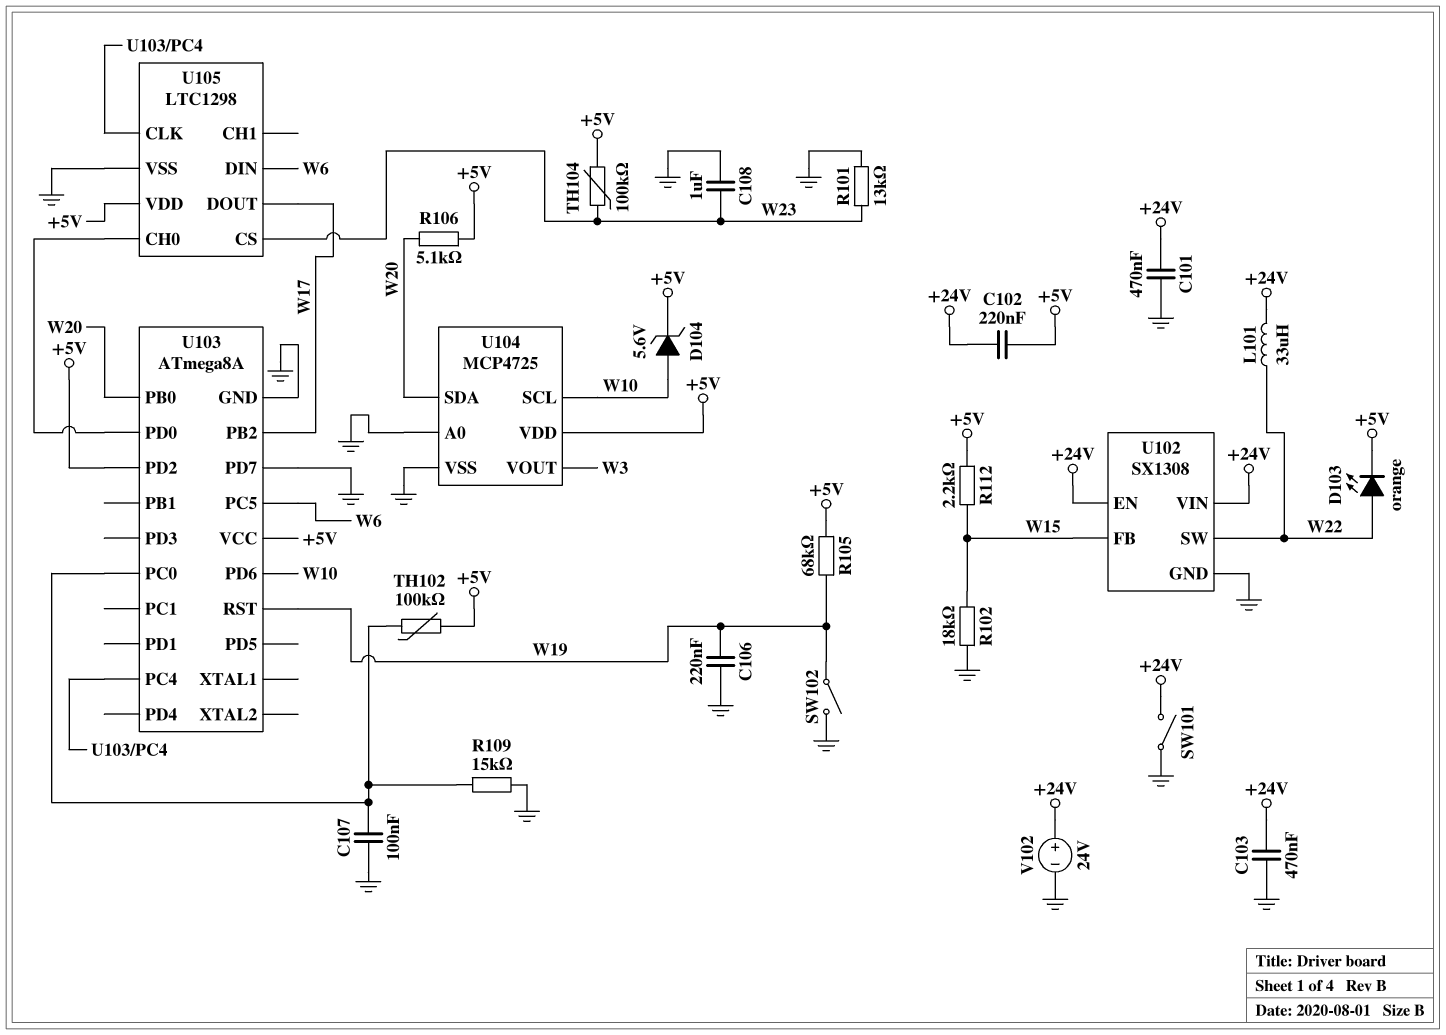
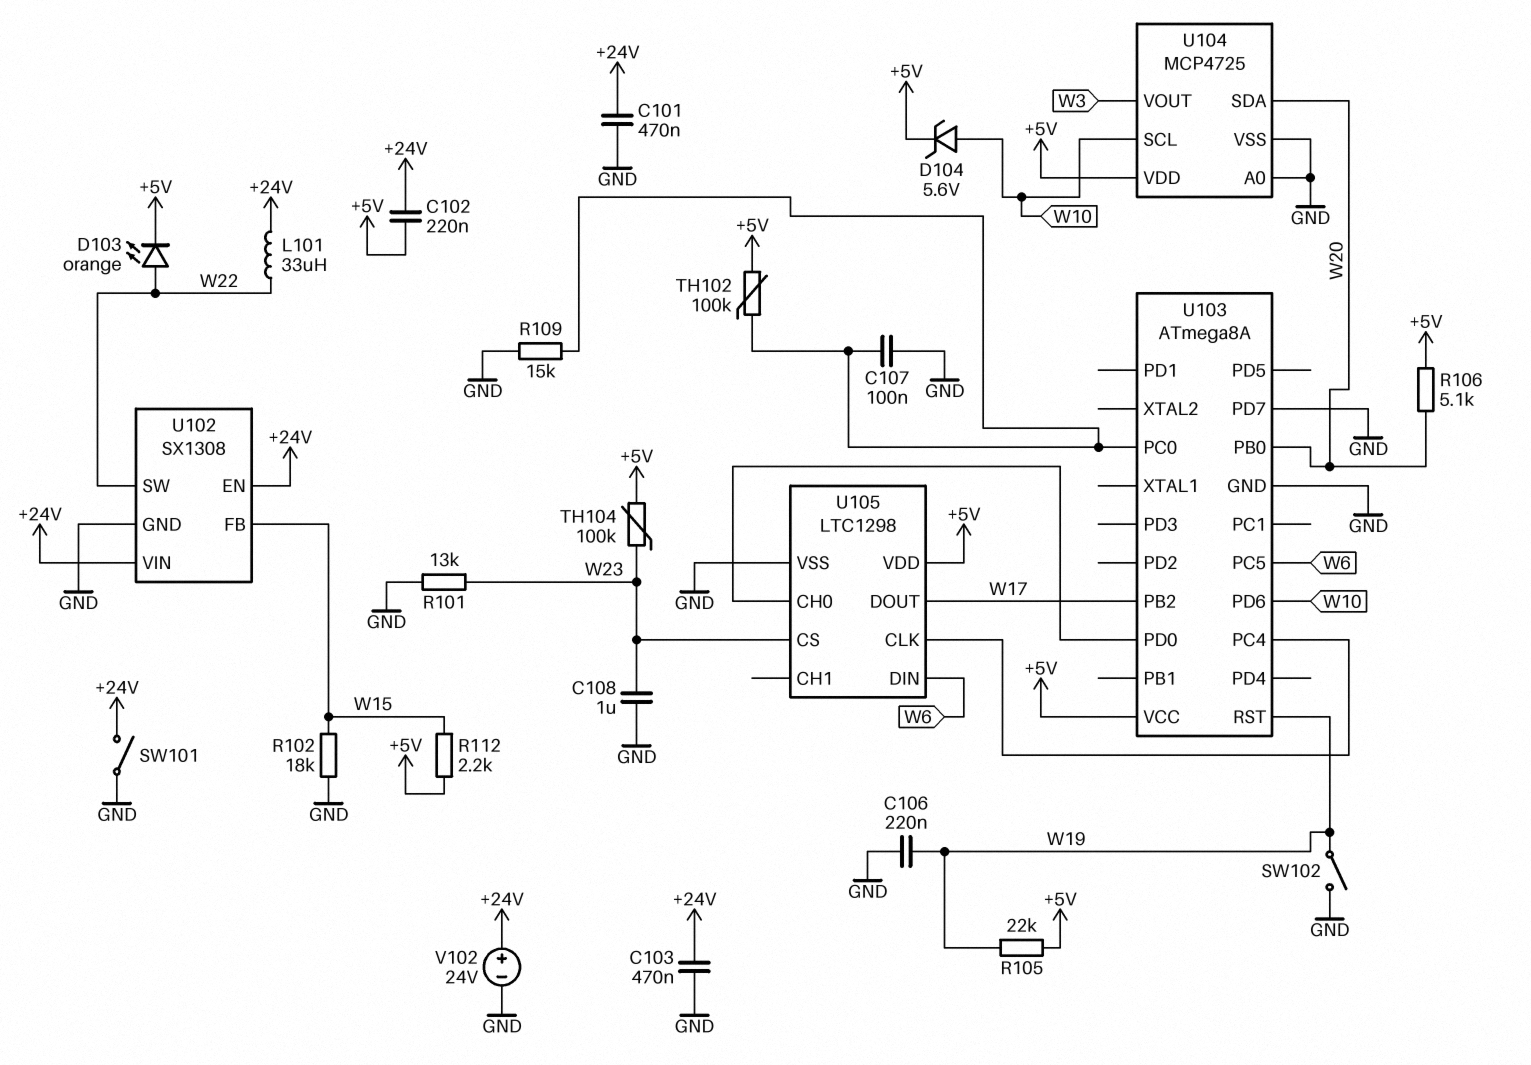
R105: 68k (+5V, W19) -> 22k (+5V, W19)
U103 pin PD2: +5V -> none

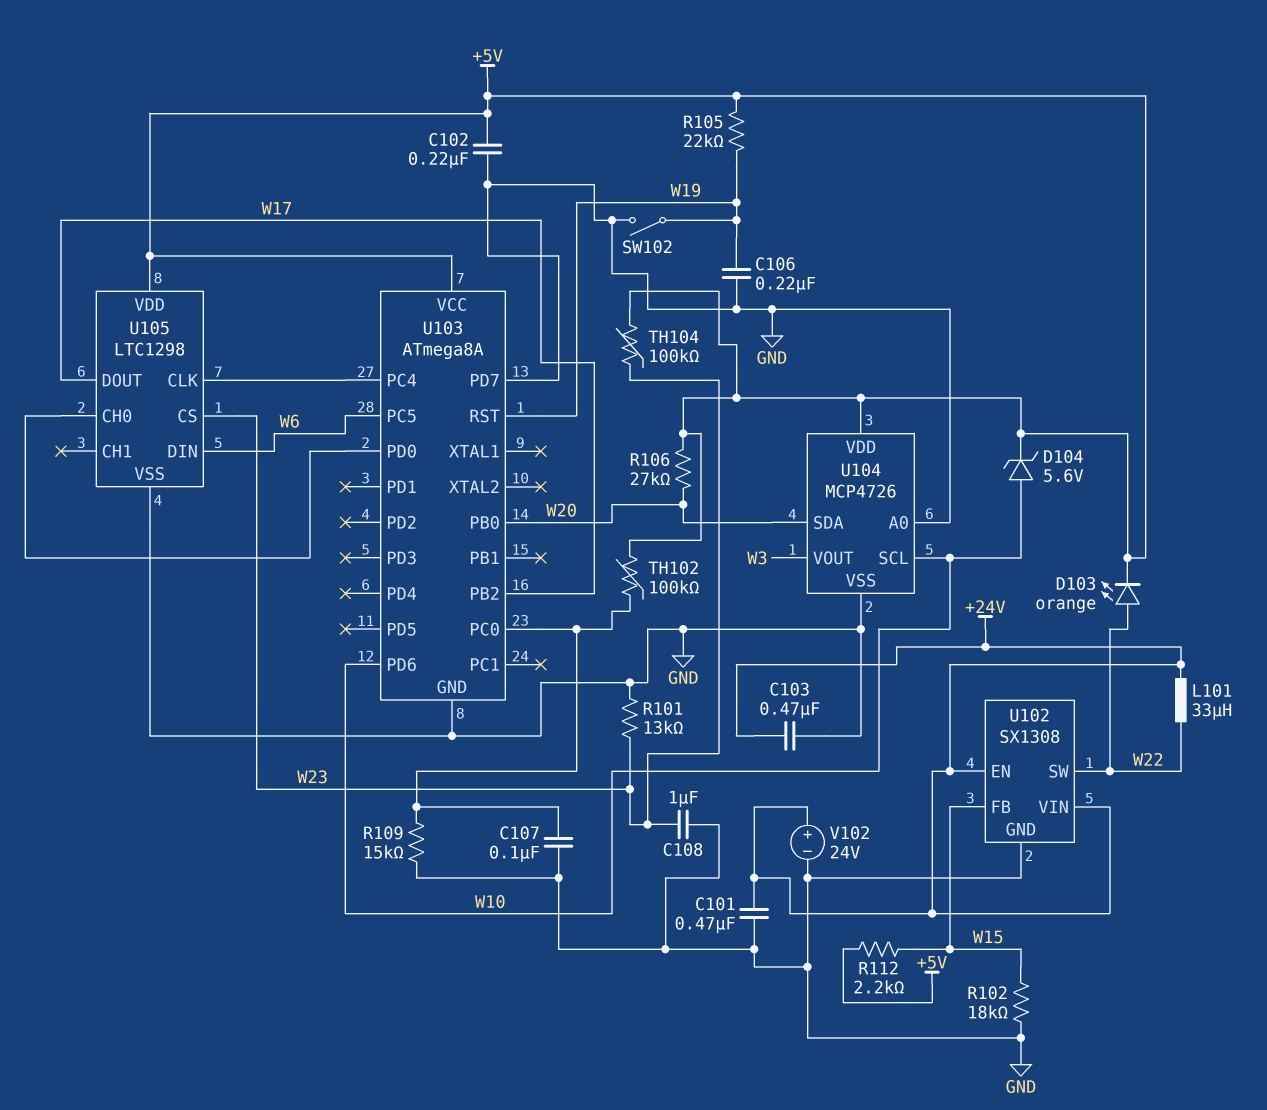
C102: 220nF (+5V, +24V) -> 220nF (+5V, GND)
R106: 5.1k (+5V, W20) -> 27k (+5V, W20)
SW101: switch (+24V, GND) -> none
U104: MCP4725 -> MCP4726

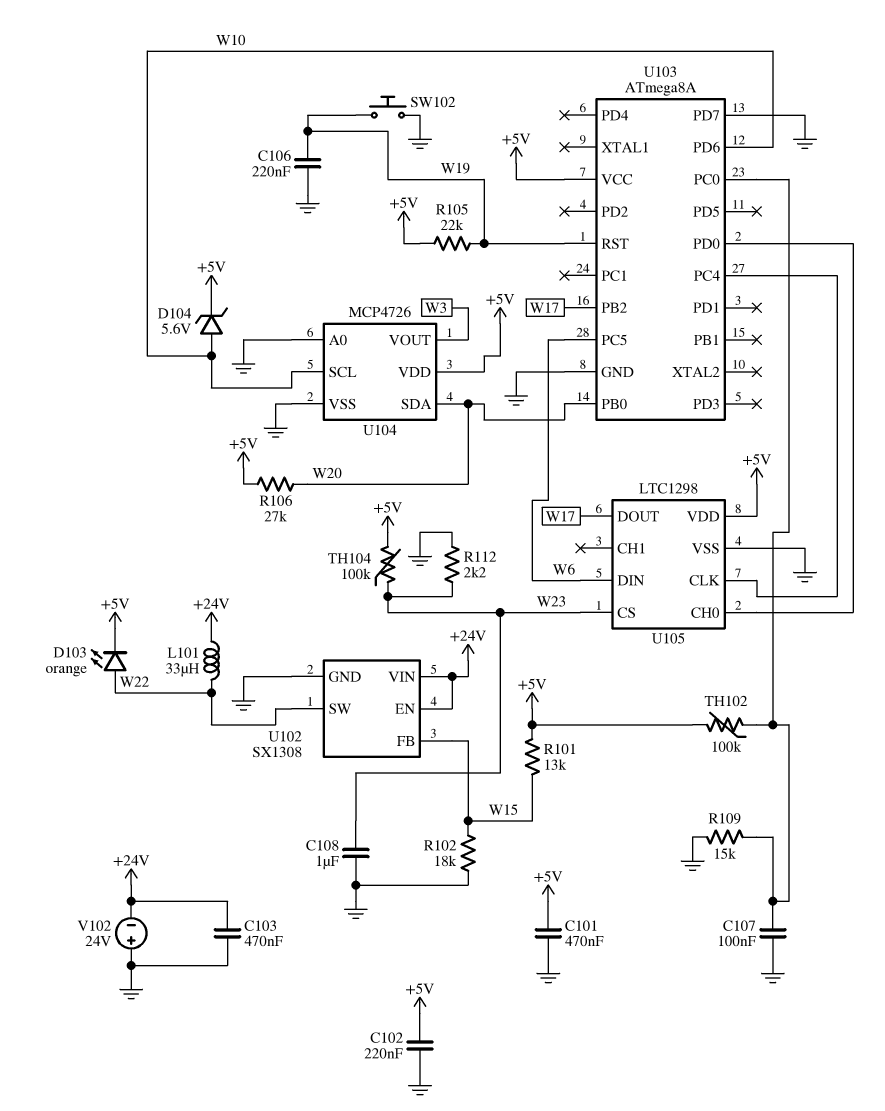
C101: 470nF (+24V, GND) -> 470nF (+5V, GND)
R101: 13k (GND, W23) -> 13k (+5V, W15)
R112: 2.2k (+5V, W15) -> 2.2k (GND, W23)
SW102: switch (GND, W19) -> button (GND, W19)
V102: 24V (plus +24V, minus GND) -> 24V (plus GND, minus +24V)

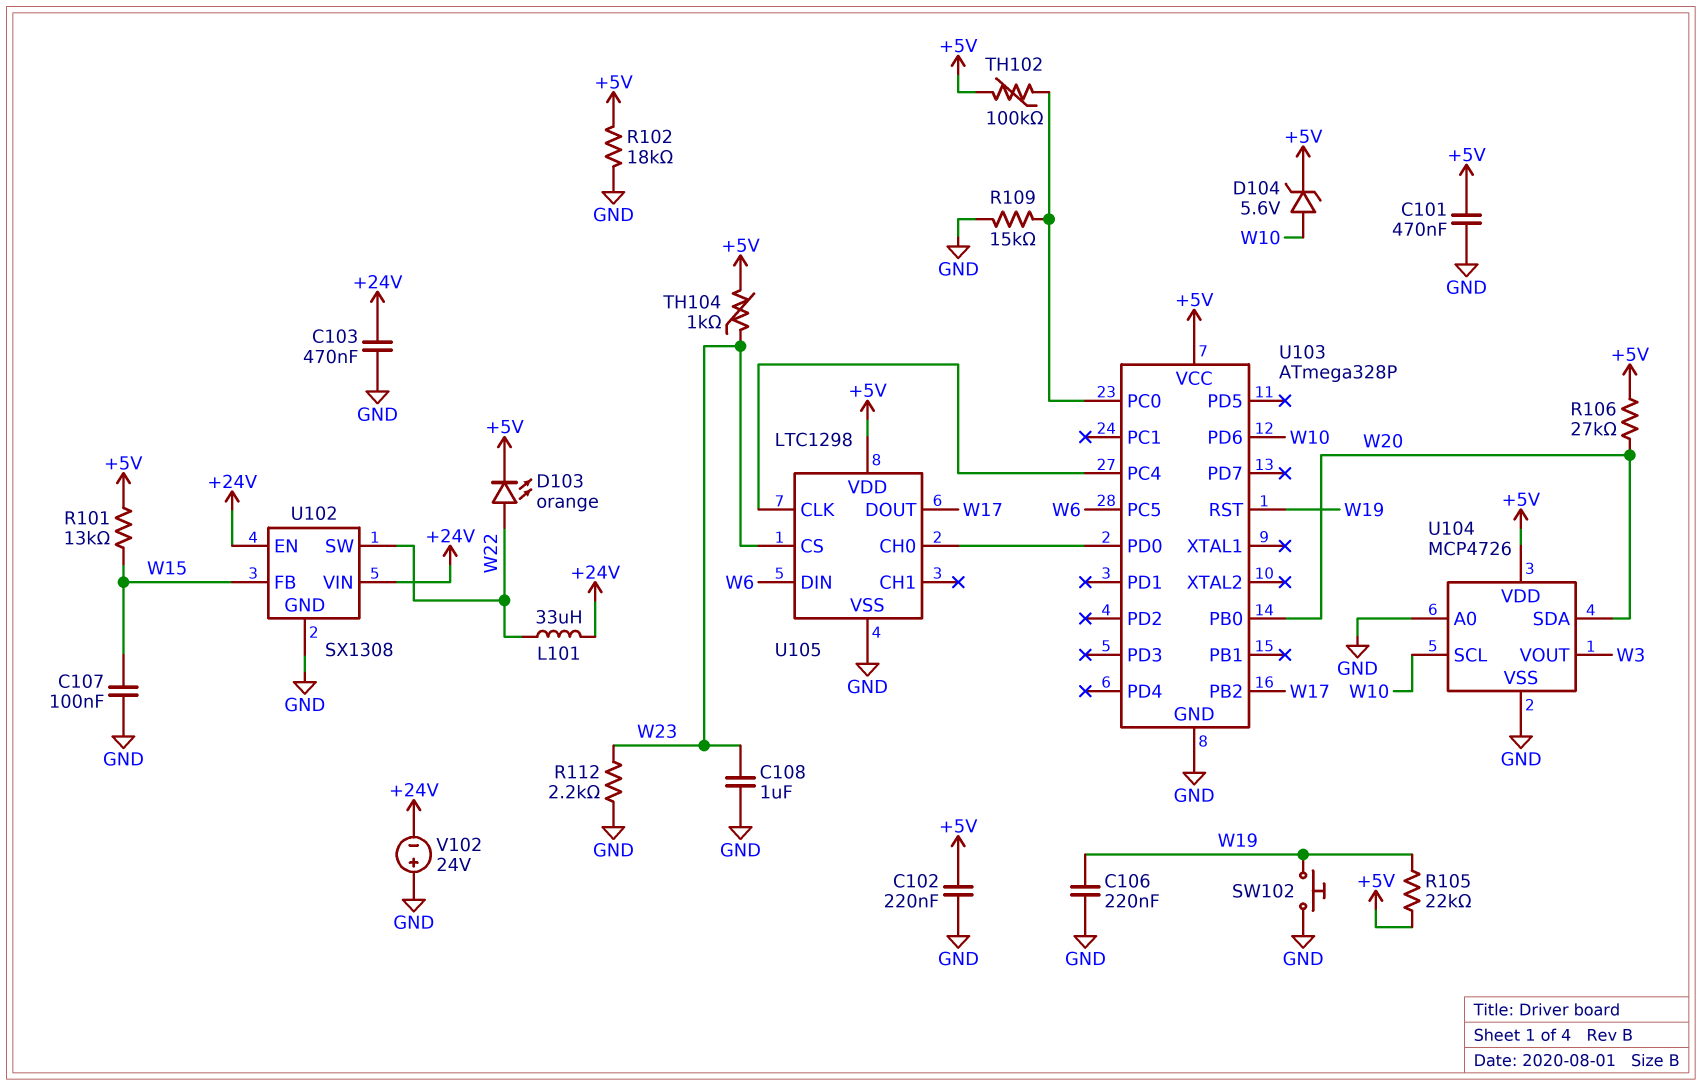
C107: 100nF (GND, U103/PC0) -> 100nF (GND, W15)
R102: 18k (GND, W15) -> 18k (+5V, GND)
TH104: 100k (+5V, W23) -> 1k (+5V, W23)
U103: ATmega8A -> ATmega328P
U103 pin PD7: GND -> none

